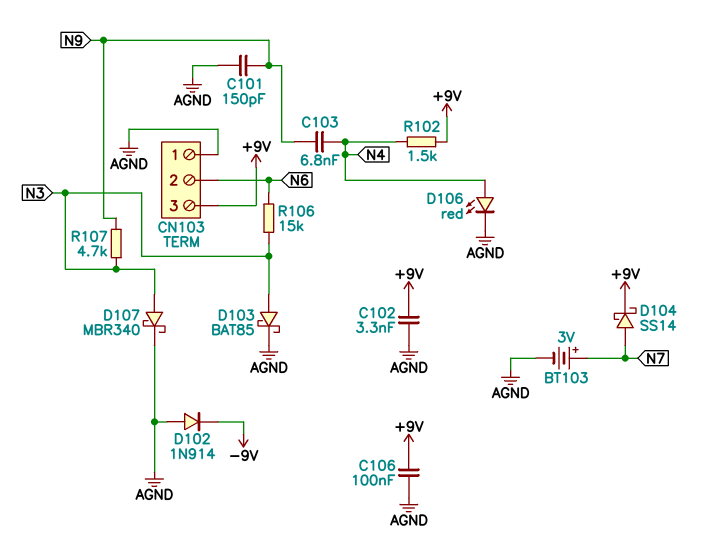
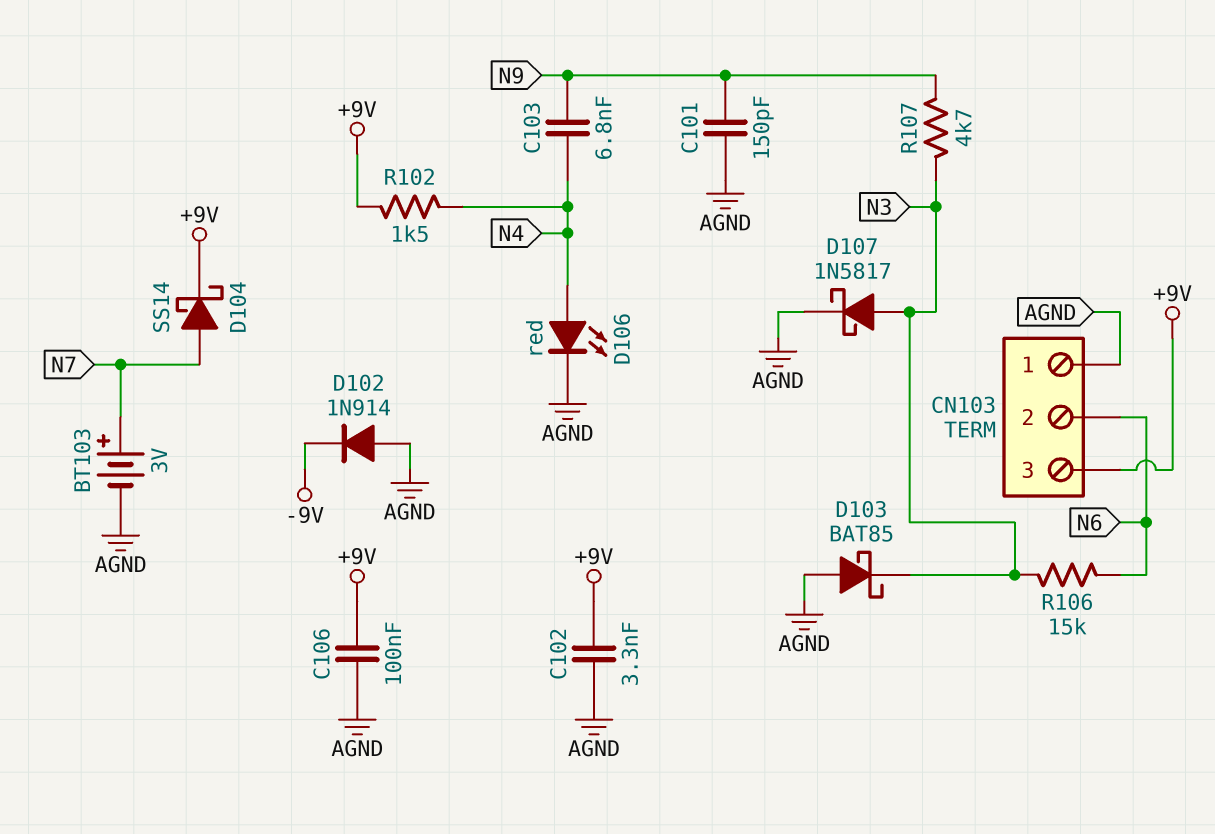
D103: schottky BAT85 (A N3, K AGND) -> schottky BAT85 (A AGND, K N3)
D107: schottky MBR340 (A N3, K AGND) -> schottky 1N5817 (A N3, K AGND)

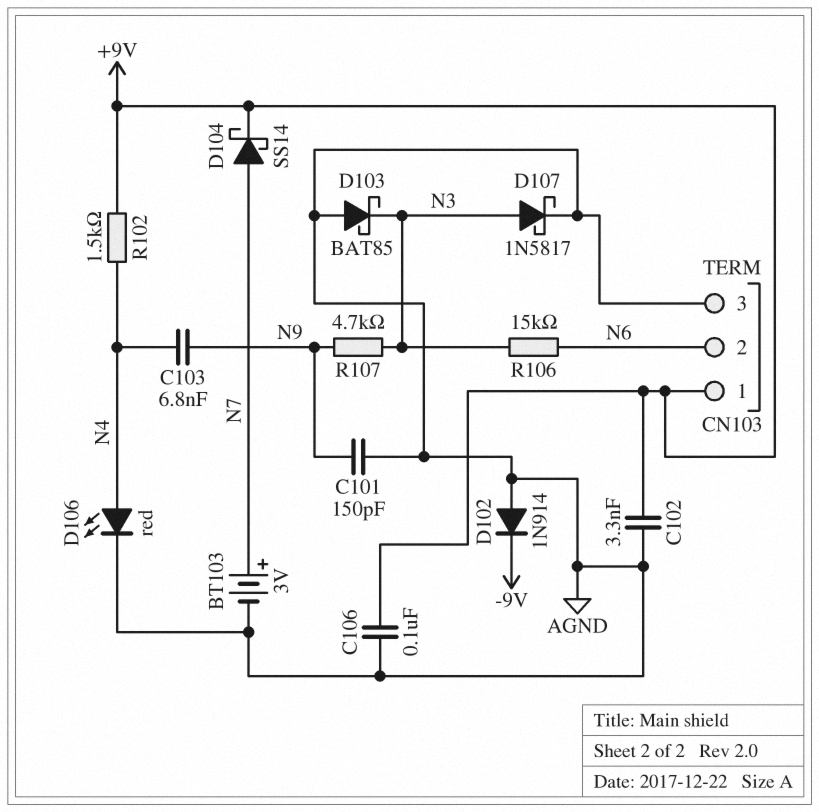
CN103 pin 1: AGND -> +9V
CN103 pin 3: +9V -> AGND

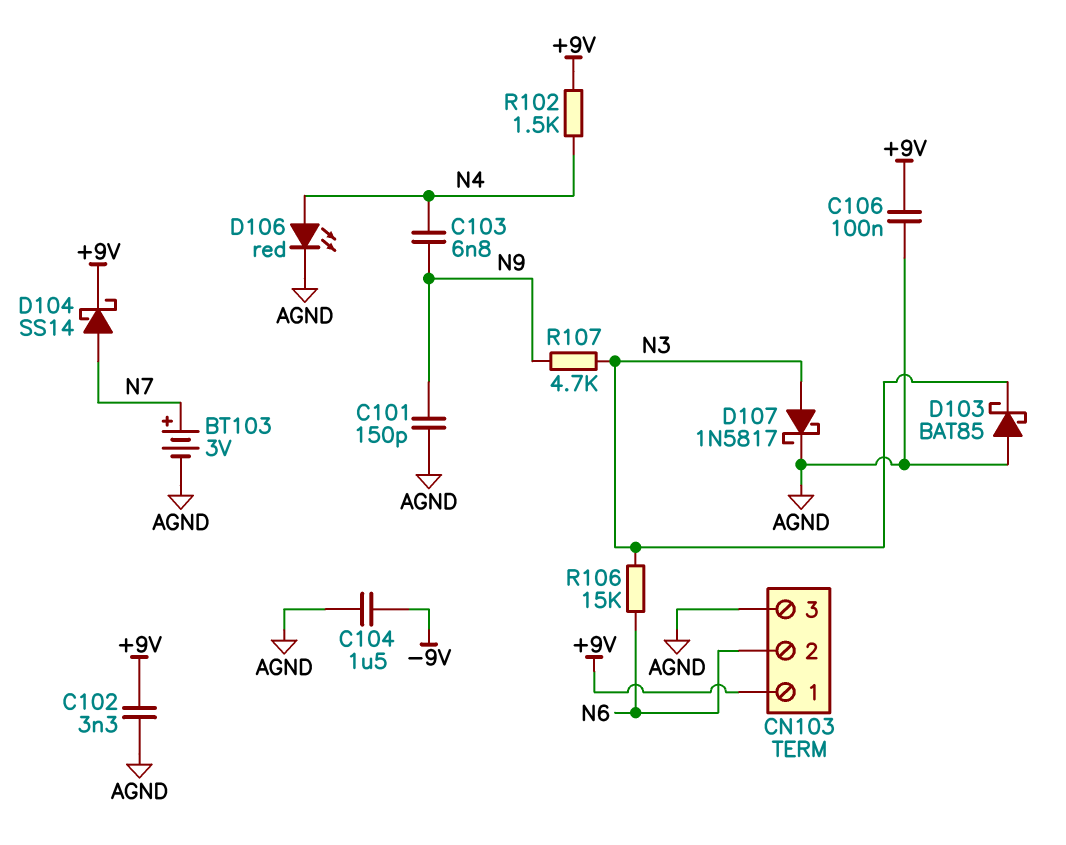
C104: none -> 1.5uF (-9V, AGND)
D102: diode 1N914 (A AGND, K -9V) -> none

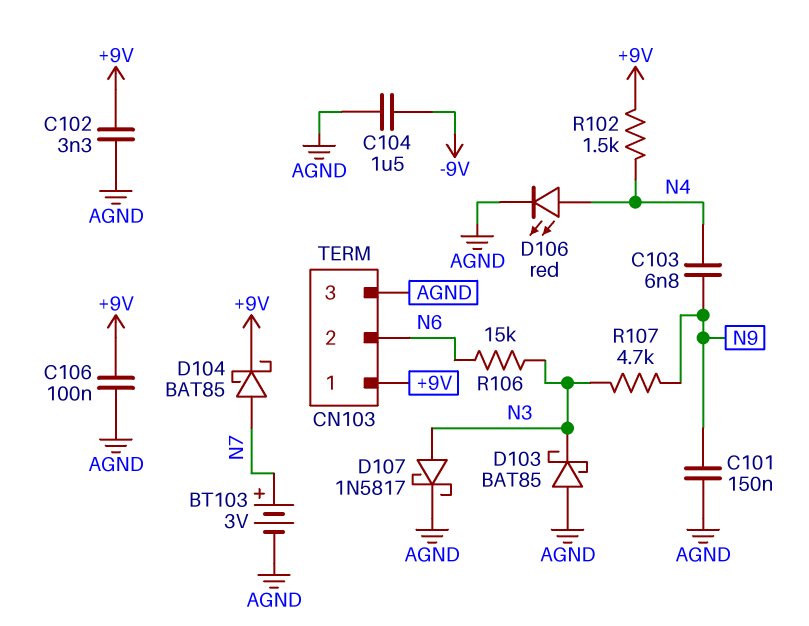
C101: 150pF (AGND, N9) -> 150nF (AGND, N9)
D104: schottky SS14 (A N7, K +9V) -> schottky BAT85 (A N7, K +9V)

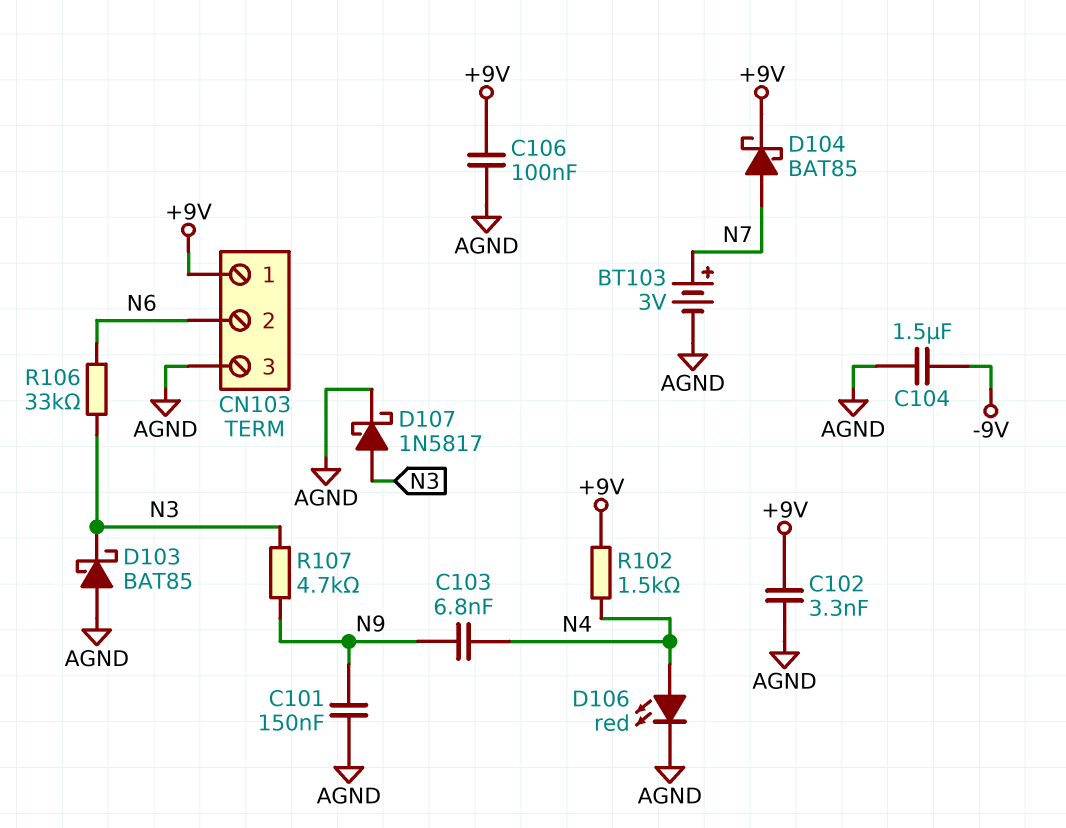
R106: 15k (N3, N6) -> 33k (N3, N6)

